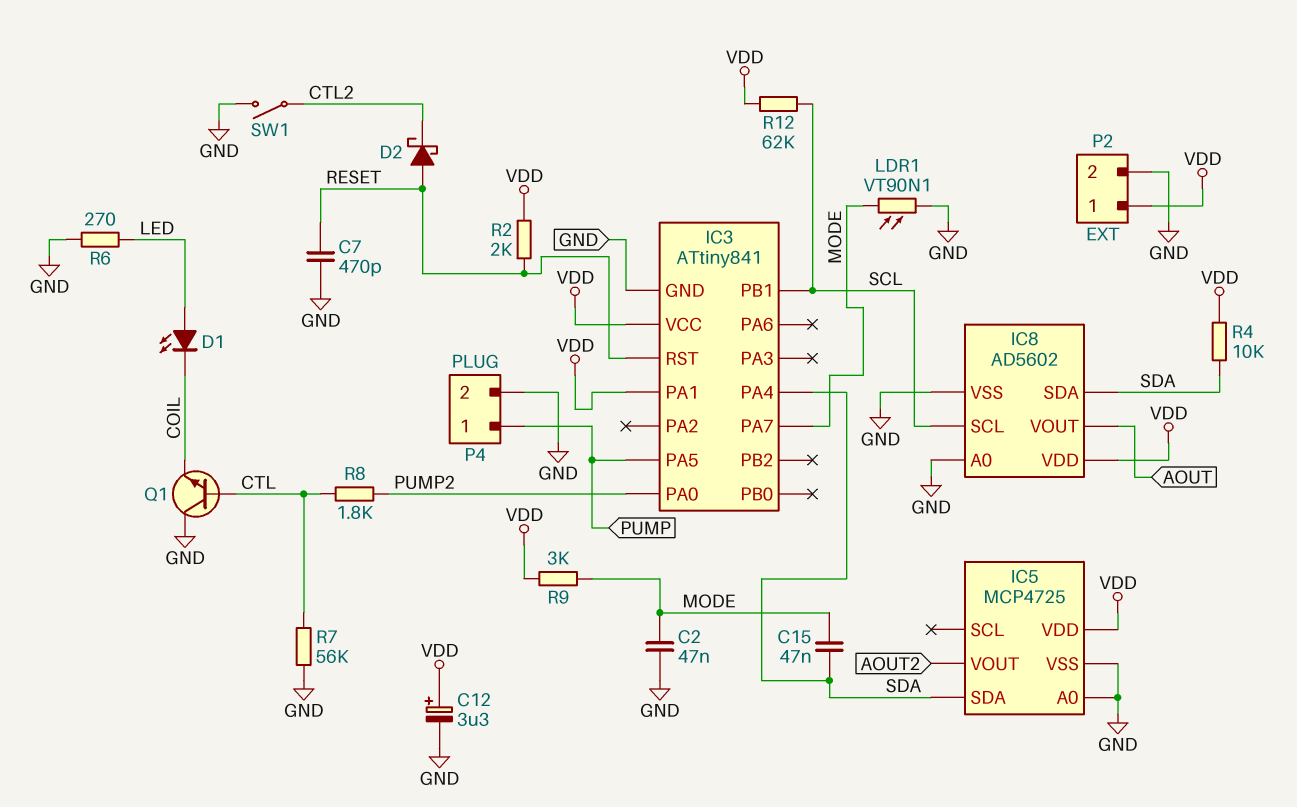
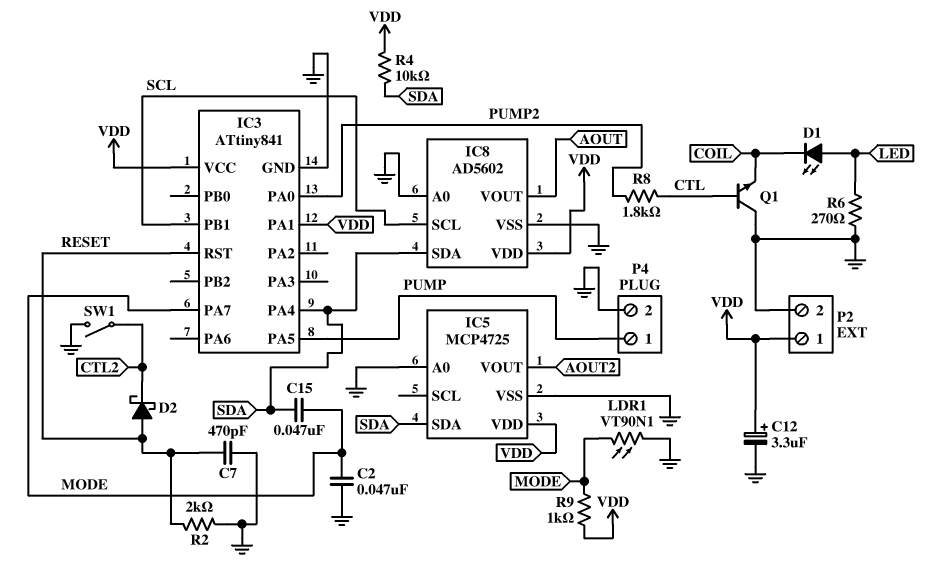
R2: 2k (RESET, VDD) -> 2k (GND, RESET)
R7: 56k (CTL, GND) -> none
R9: 3k (MODE, VDD) -> 1k (MODE, VDD)
R12: 62k (SCL, VDD) -> none

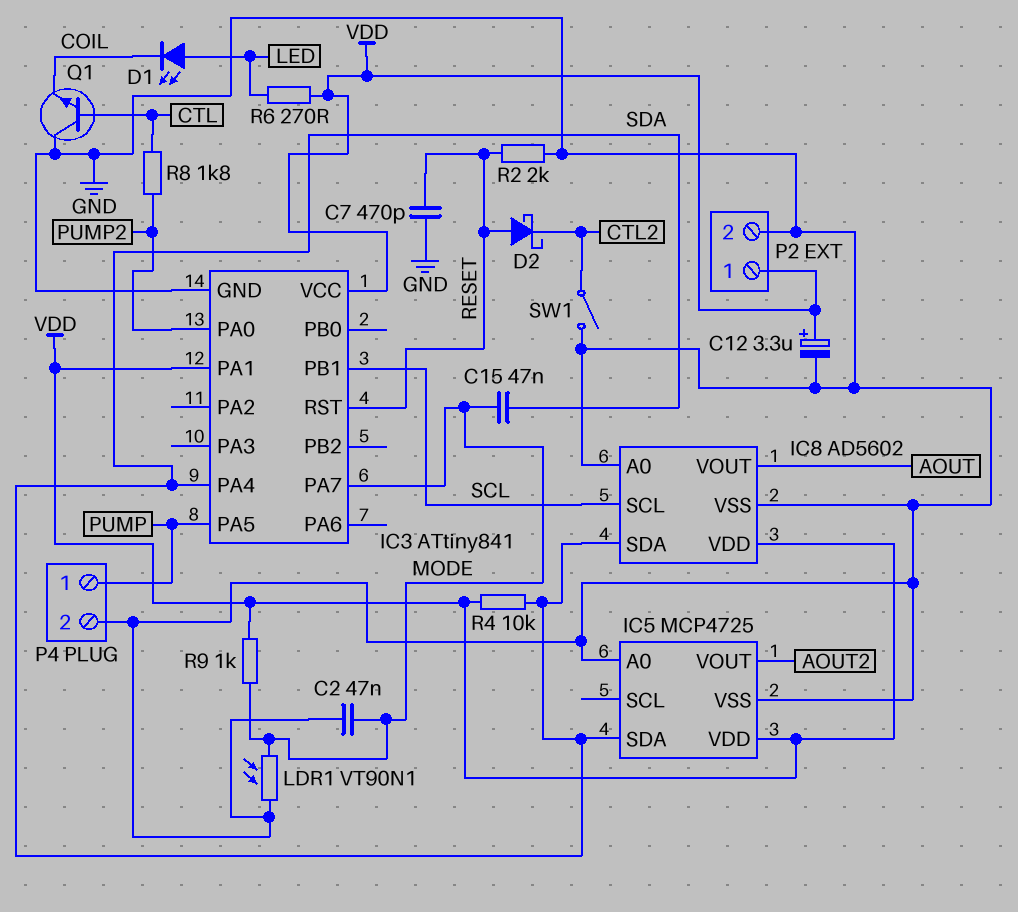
R6: 270 (GND, LED) -> 270 (LED, VDD)

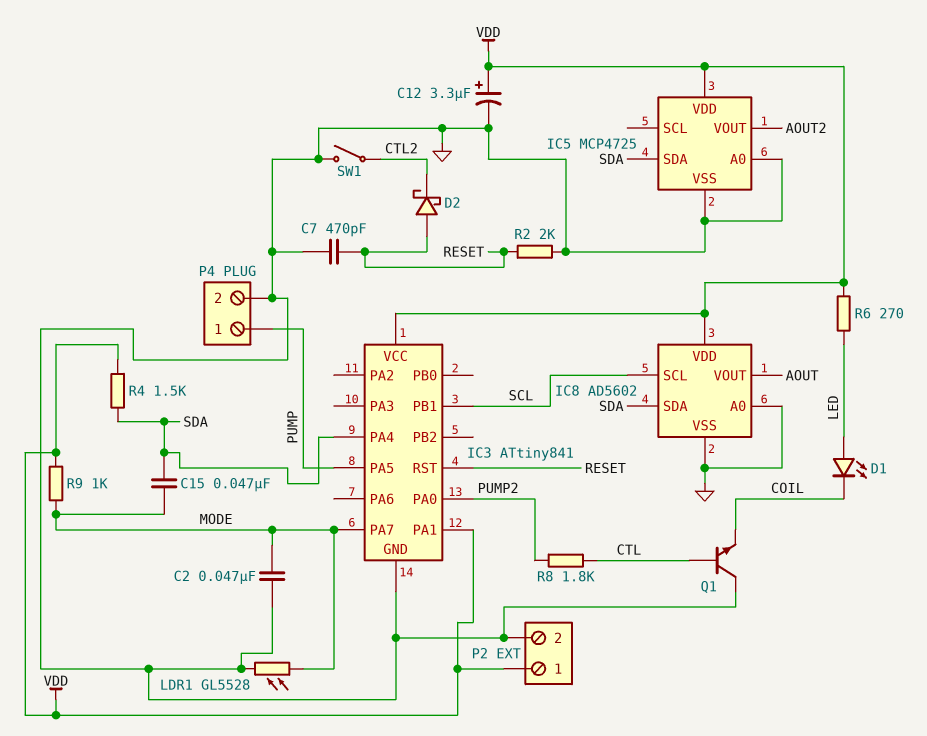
LDR1: VT90N1 (GND, MODE) -> GL5528 (GND, MODE)
R4: 10k (SDA, VDD) -> 1.5k (SDA, VDD)

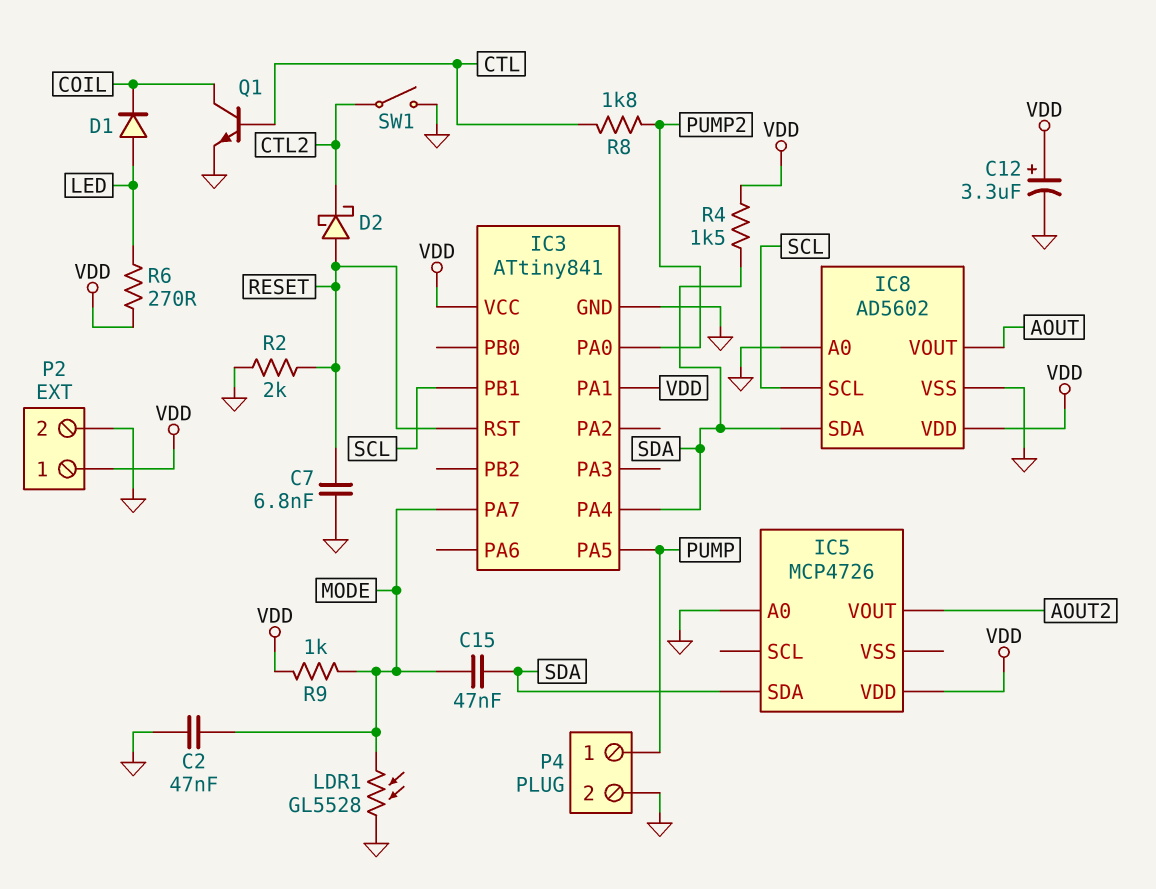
C7: 470pF (GND, RESET) -> 6.8nF (GND, RESET)
D1: LED (A LED, K COIL) -> diode (A LED, K COIL)
IC5: MCP4725 -> MCP4726
IC5 pin VSS: GND -> none
Q1: NPN (B CTL, C GND, E COIL) -> NPN (B CTL, C COIL, E GND)

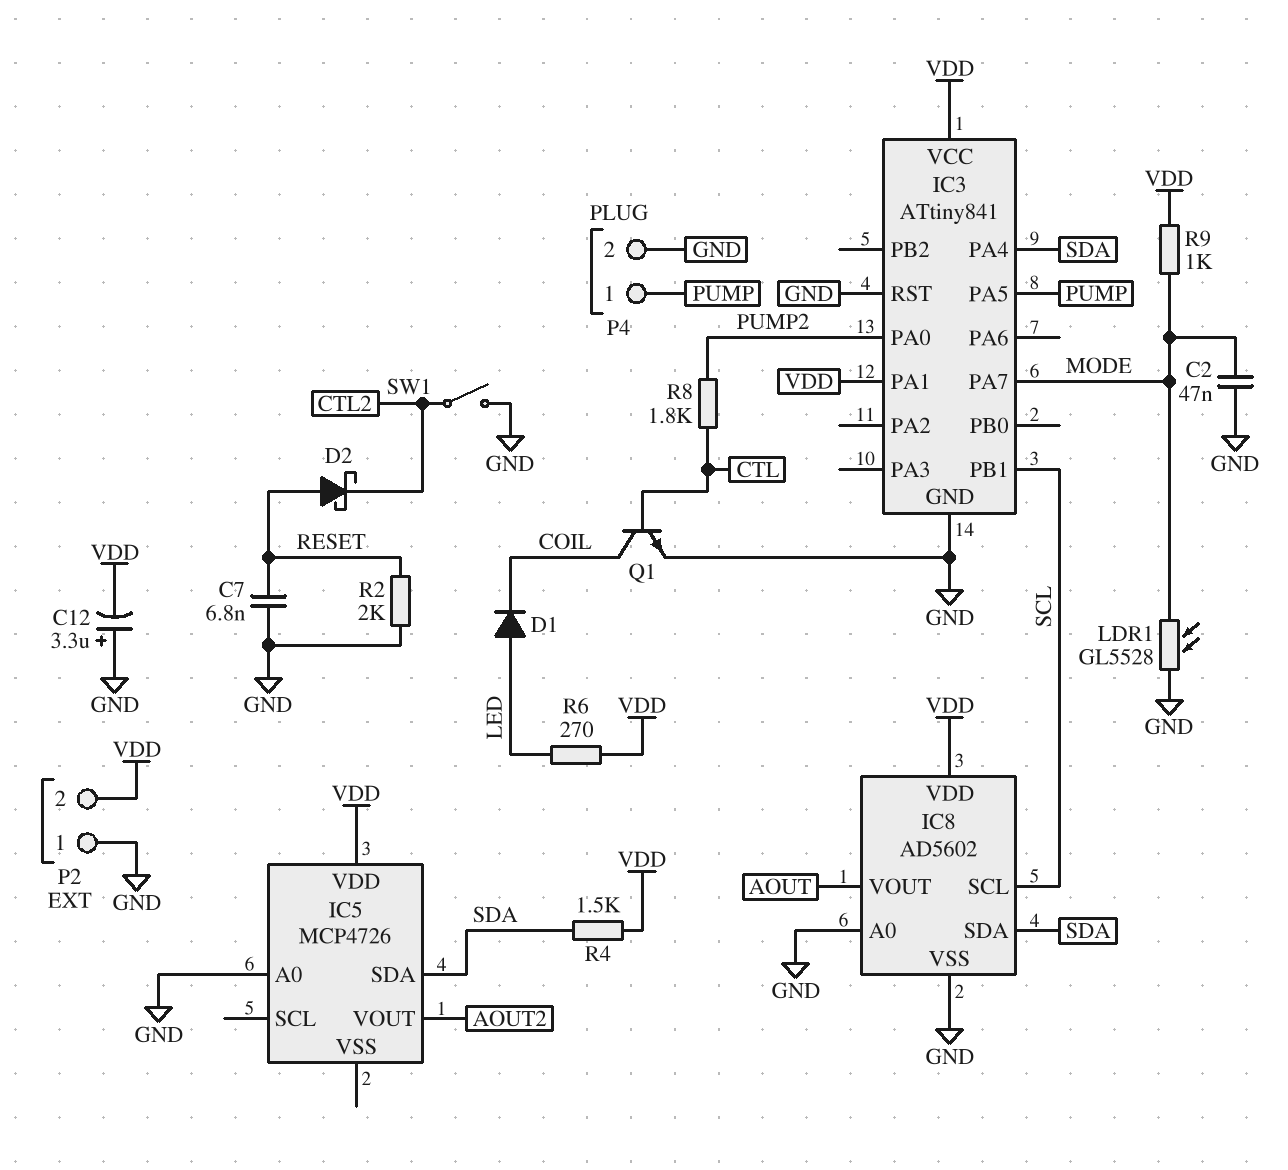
C12: 3.3uF (plus VDD, minus GND) -> 3.3uF (plus GND, minus VDD)
C15: 47nF (MODE, SDA) -> none
IC3 pin RST: RESET -> GND
P2 pin 1: VDD -> GND
P2 pin 2: GND -> VDD

